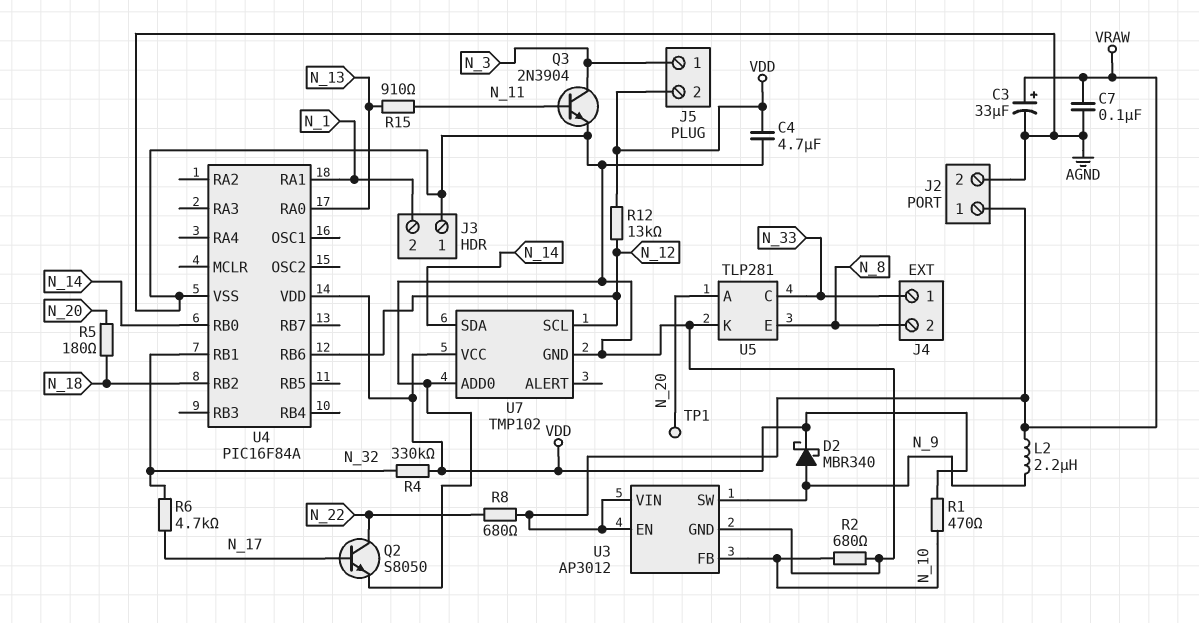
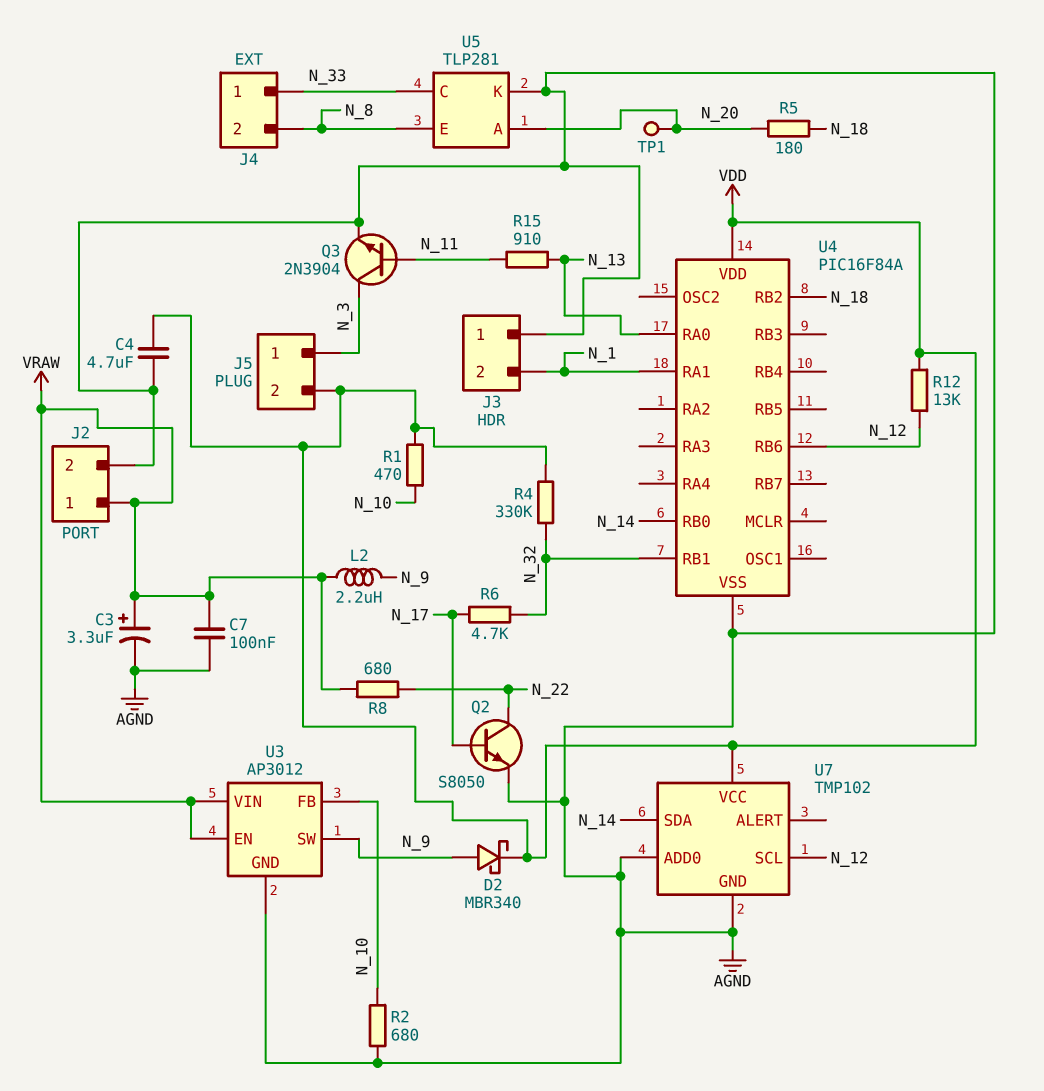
C3: 33uF (plus VRAW, minus AGND) -> 3.3uF (plus VRAW, minus AGND)

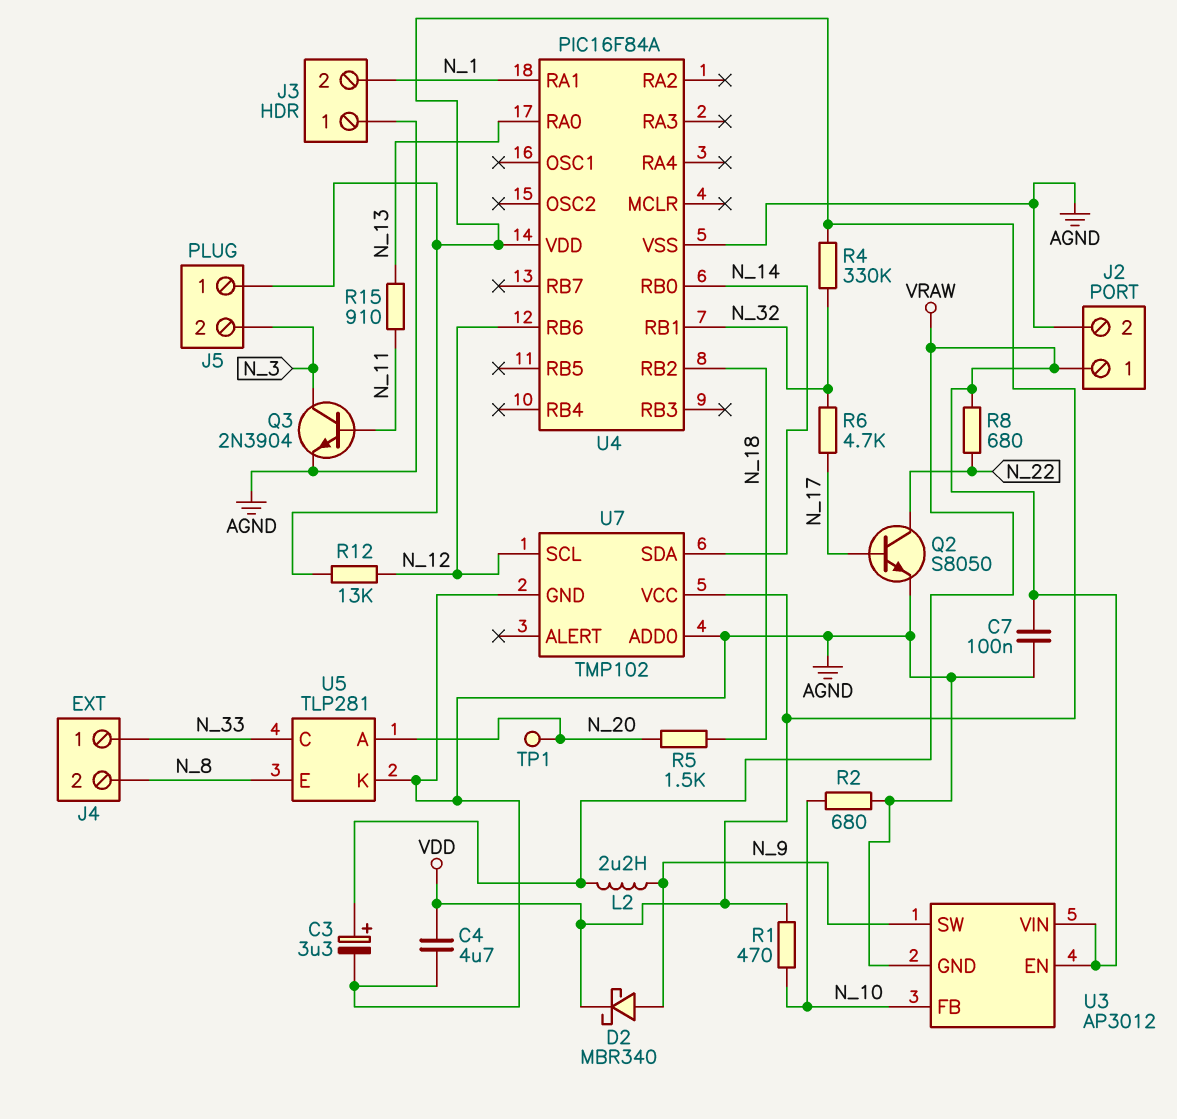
J5 pin 1: N_3 -> VDD
J5 pin 2: VDD -> N_3
R5: 180 (N_18, N_20) -> 1.5k (N_18, N_20)

